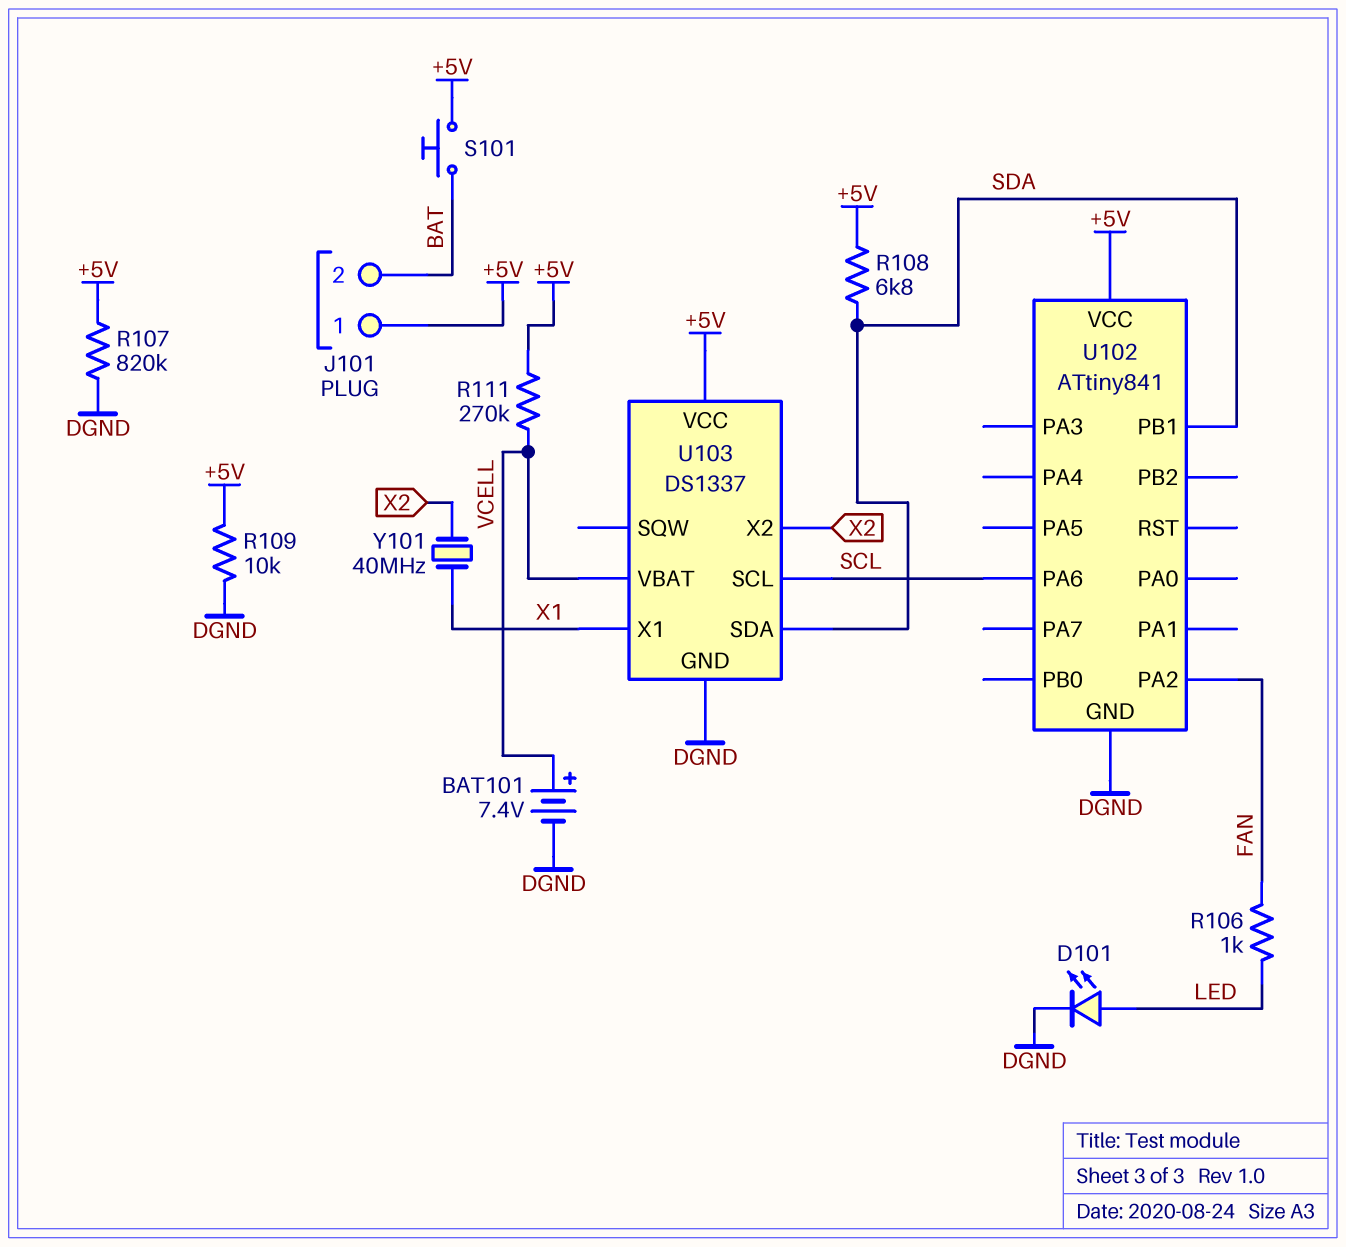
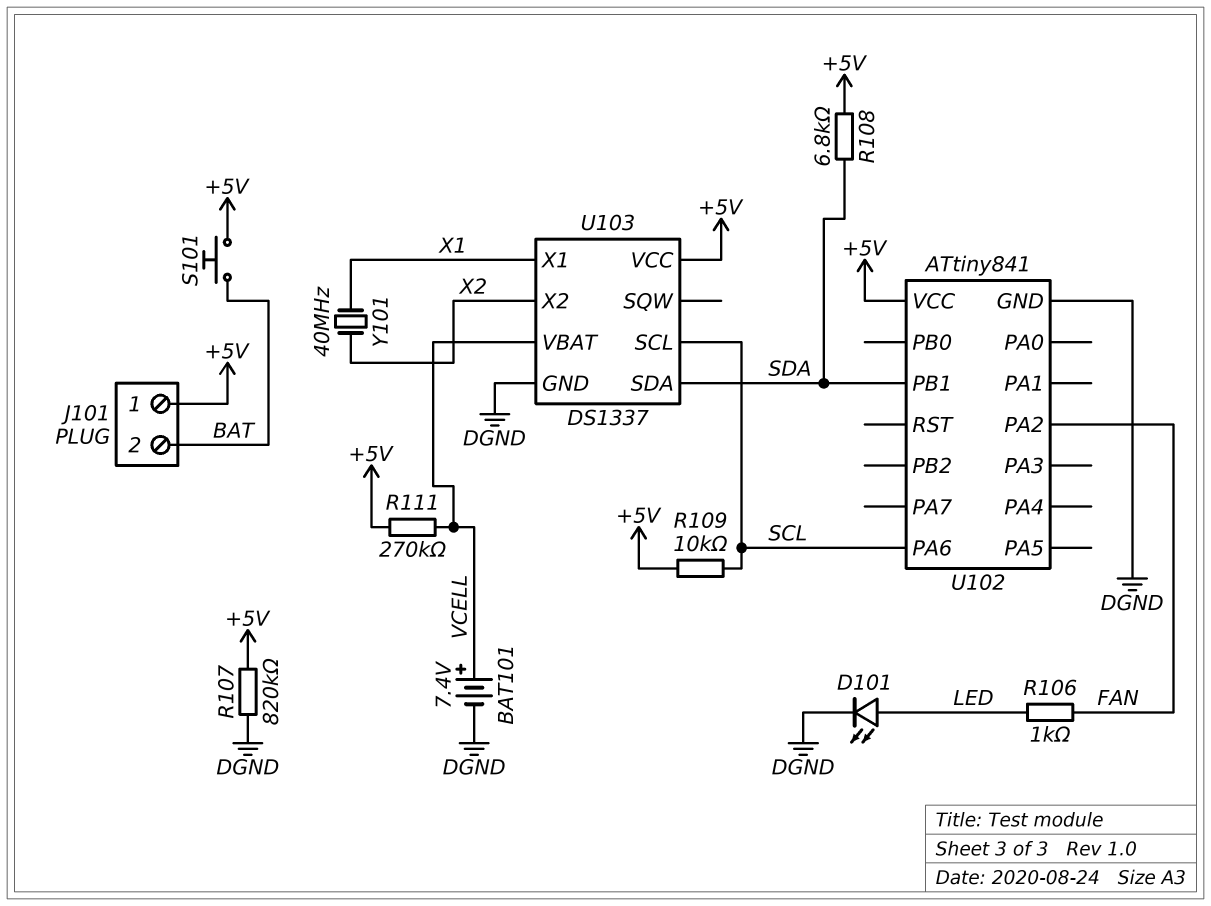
R109: 10k (+5V, DGND) -> 10k (+5V, SCL)

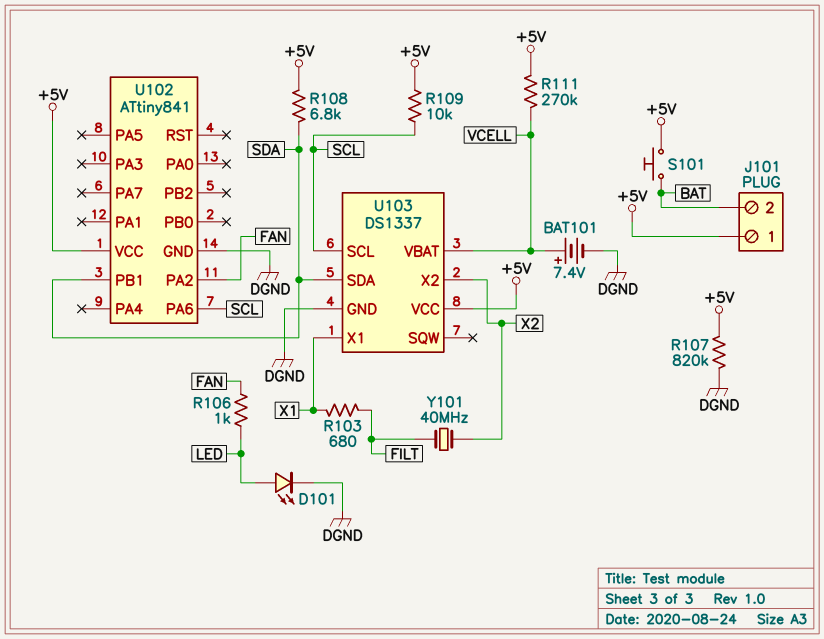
R103: none -> 680 (FILT, X1)
Y101: 40MHz (X1, X2) -> 40MHz (FILT, X2)

